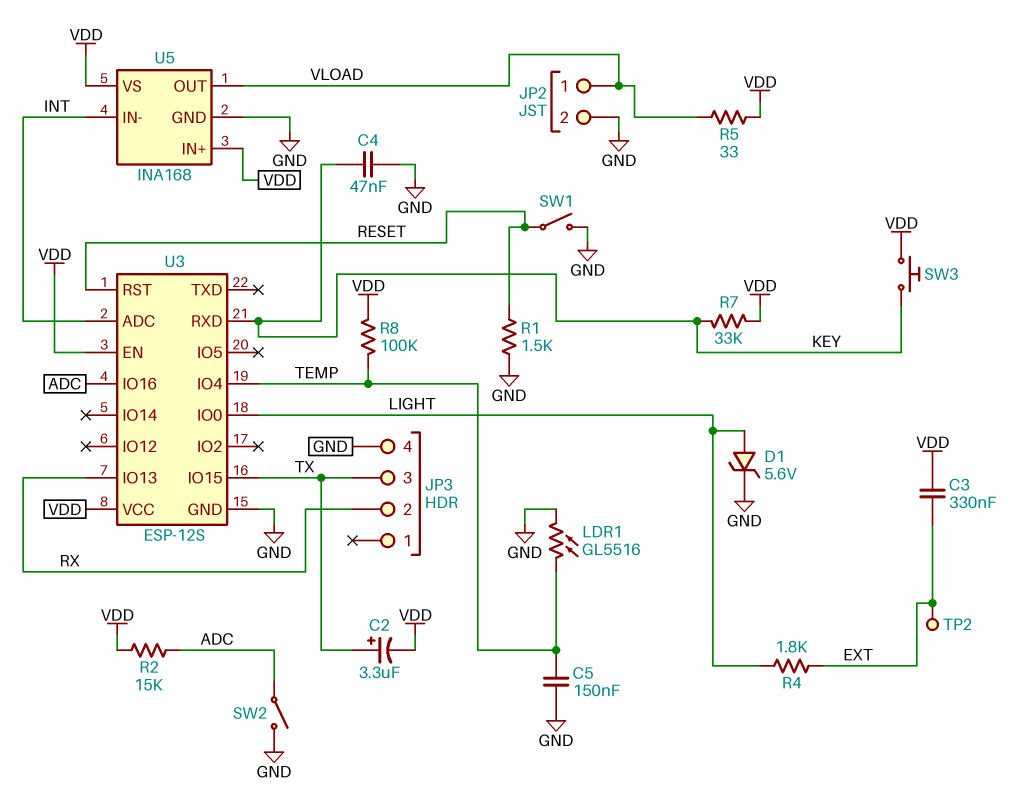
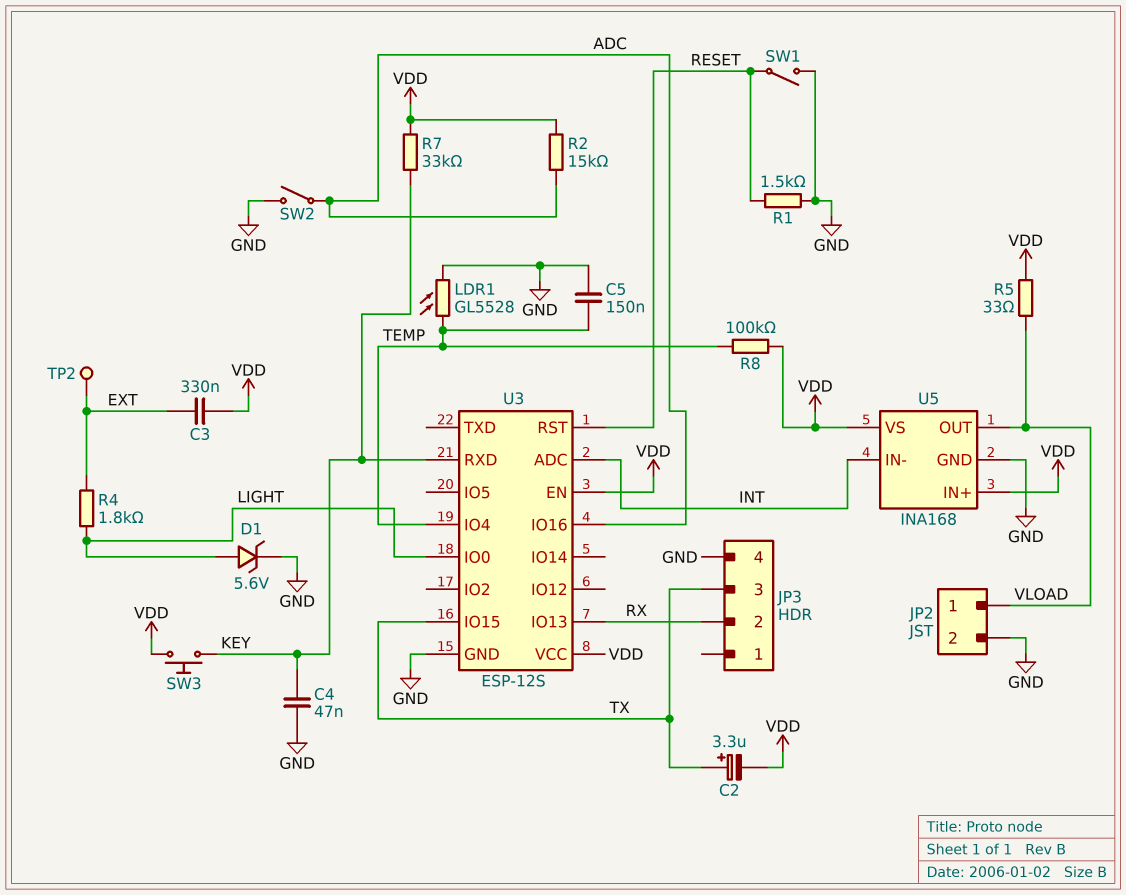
LDR1: GL5516 (GND, TEMP) -> GL5528 (GND, TEMP)

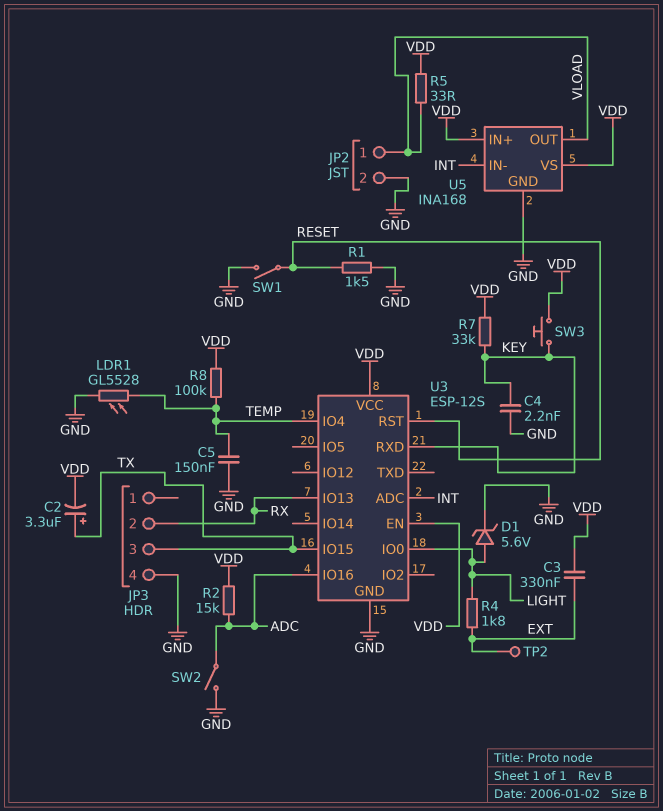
C4: 47nF (GND, KEY) -> 2.2nF (GND, KEY)

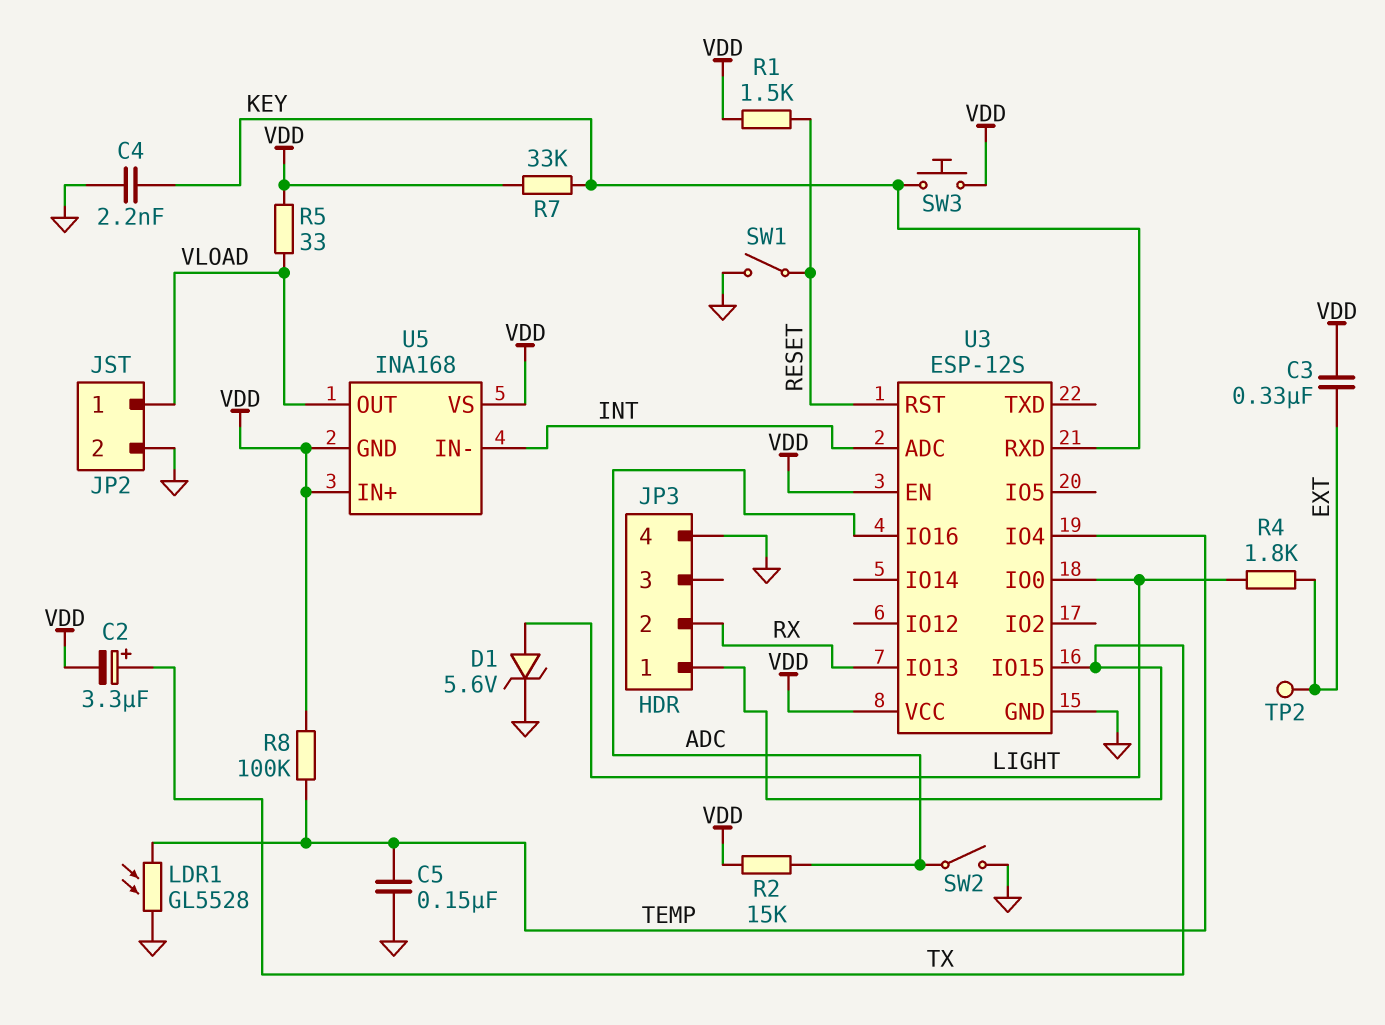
JP3 pin 1: none -> TX
JP3 pin 3: TX -> none
R1: 1.5k (GND, RESET) -> 1.5k (RESET, VDD)
U5 pin GND: GND -> VDD

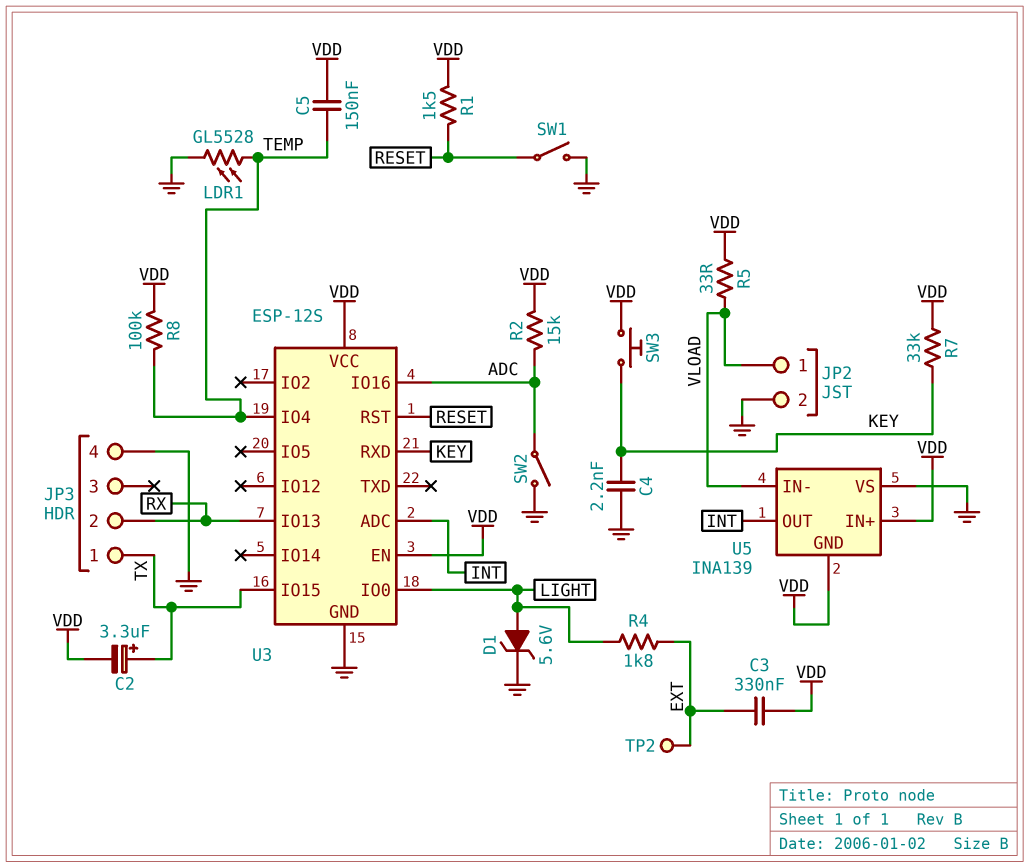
C5: 150nF (GND, TEMP) -> 150nF (TEMP, VDD)
U5: INA168 -> INA139
U5 pin IN-: INT -> VLOAD
U5 pin OUT: VLOAD -> INT
U5 pin VS: VDD -> GND

